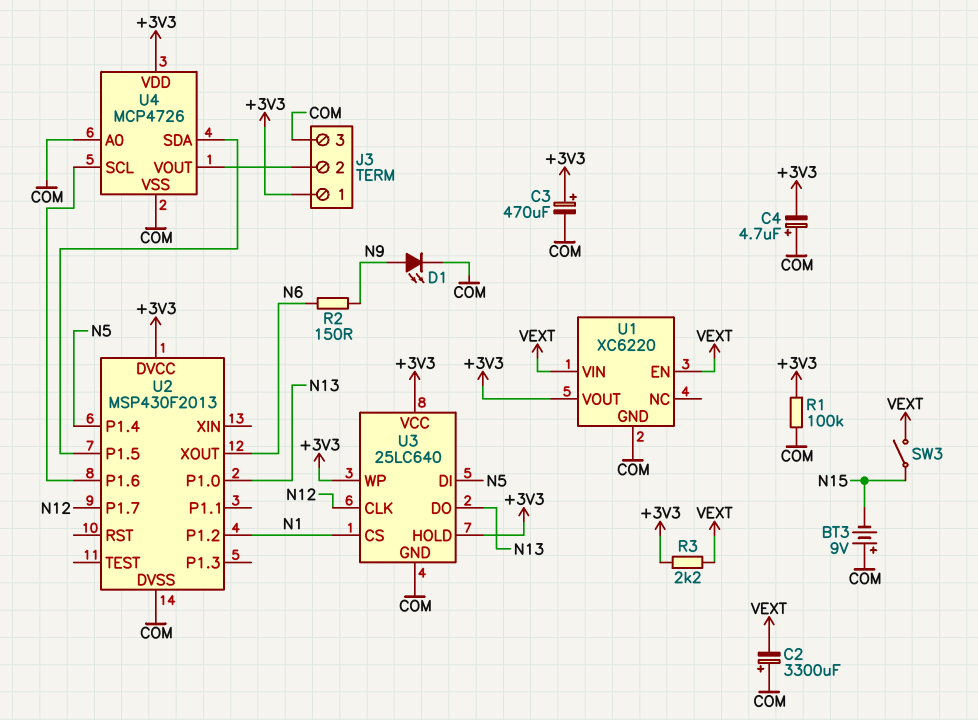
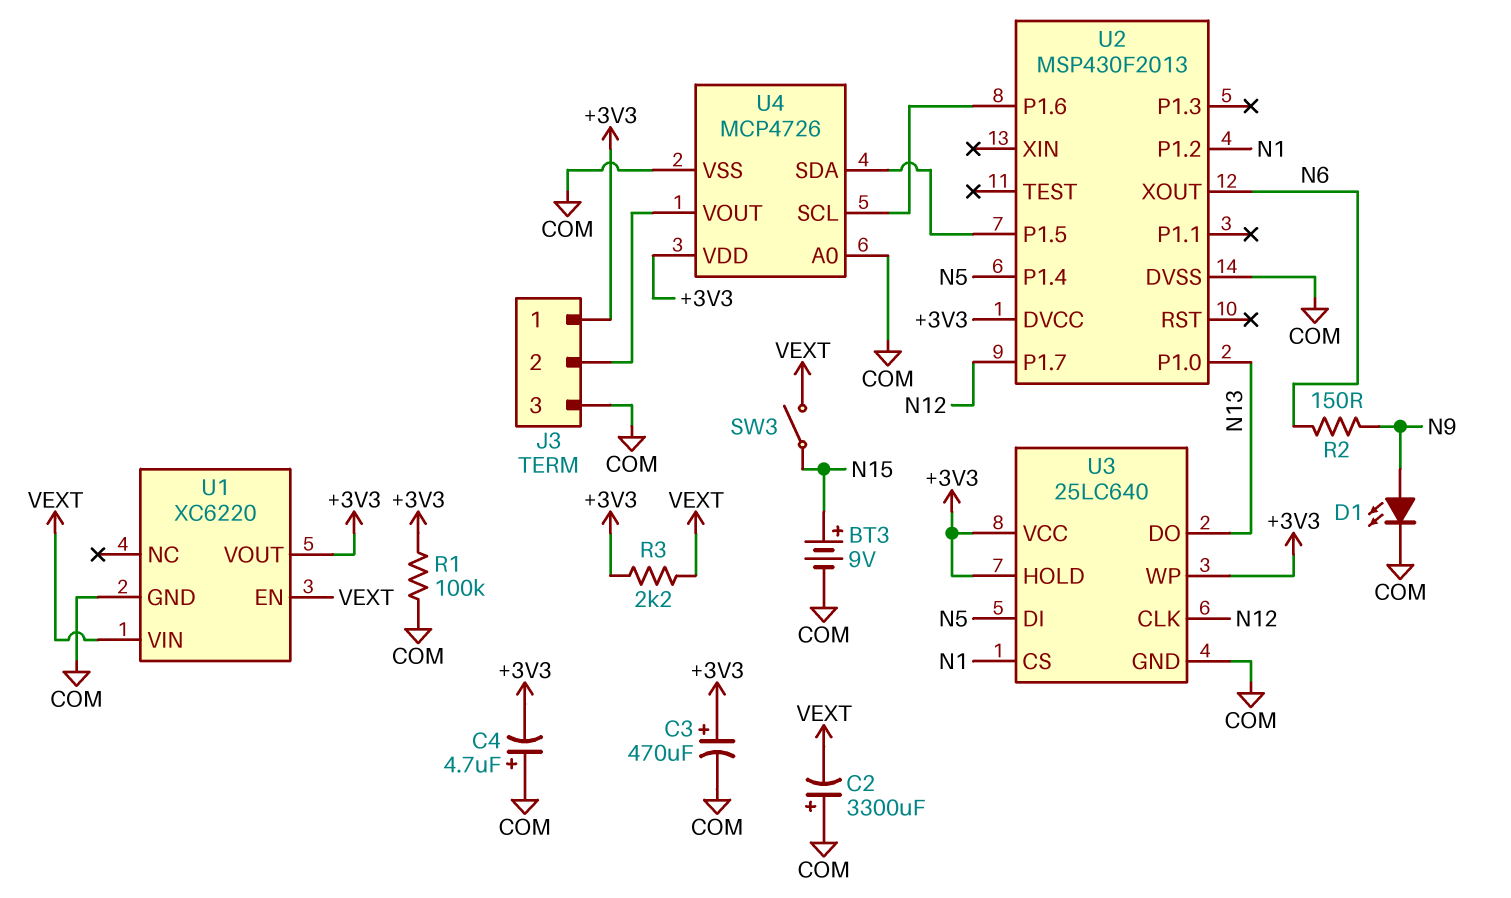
BT3: 9V (plus COM, minus N15) -> 9V (plus N15, minus COM)

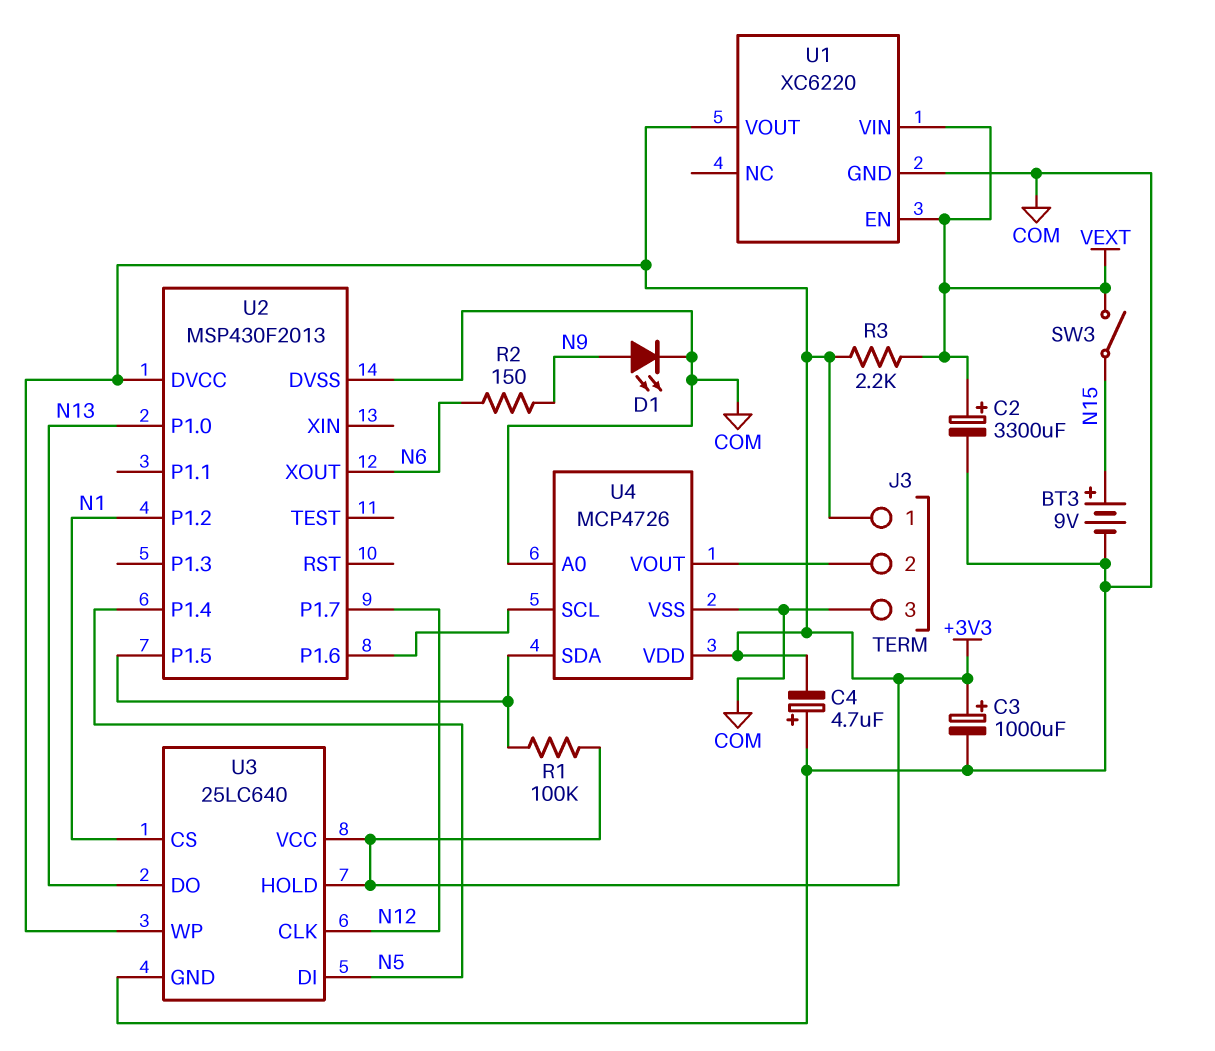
C2: 3300uF (plus COM, minus VEXT) -> 3300uF (plus VEXT, minus COM)
C3: 470uF (plus +3V3, minus COM) -> 1000uF (plus +3V3, minus COM)
R1: 100k (+3V3, COM) -> 100k (+3V3, U2/P1.5)

